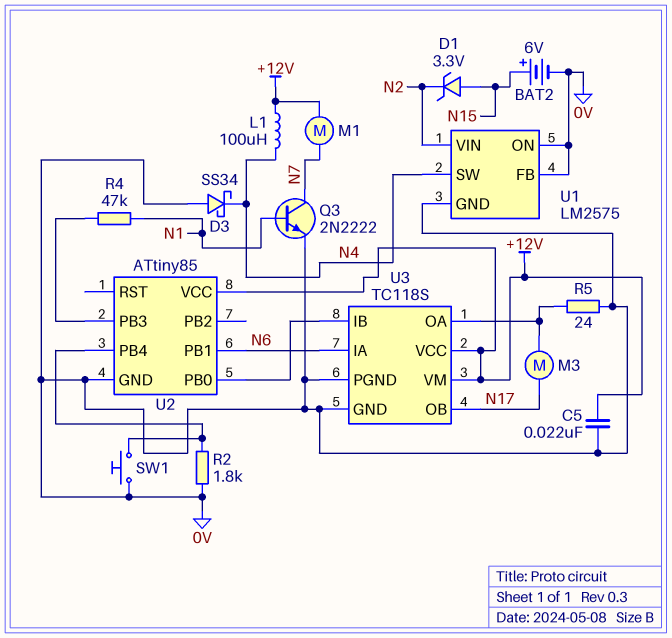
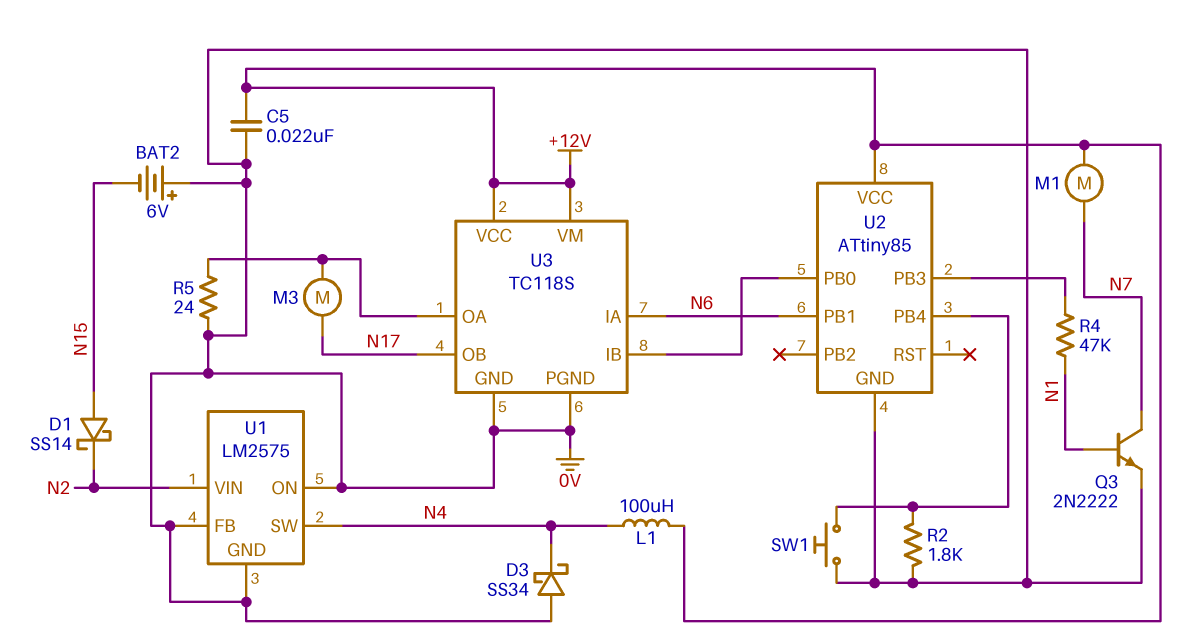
BAT2: 6V (plus N15, minus 0V) -> 6V (plus 0V, minus N15)
D1: zener 3.3V (A N15, K N2) -> schottky SS14 (A N15, K N2)

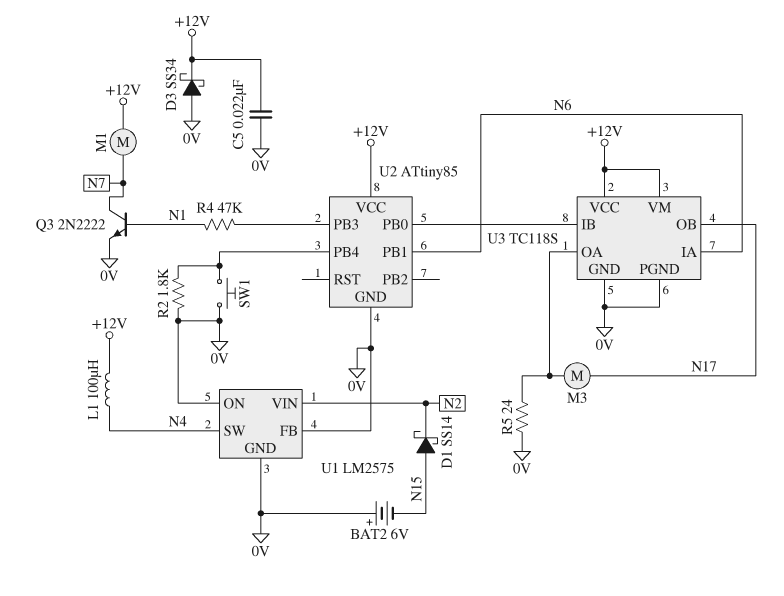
D3: schottky SS34 (A 0V, K N4) -> schottky SS34 (A 0V, K +12V)

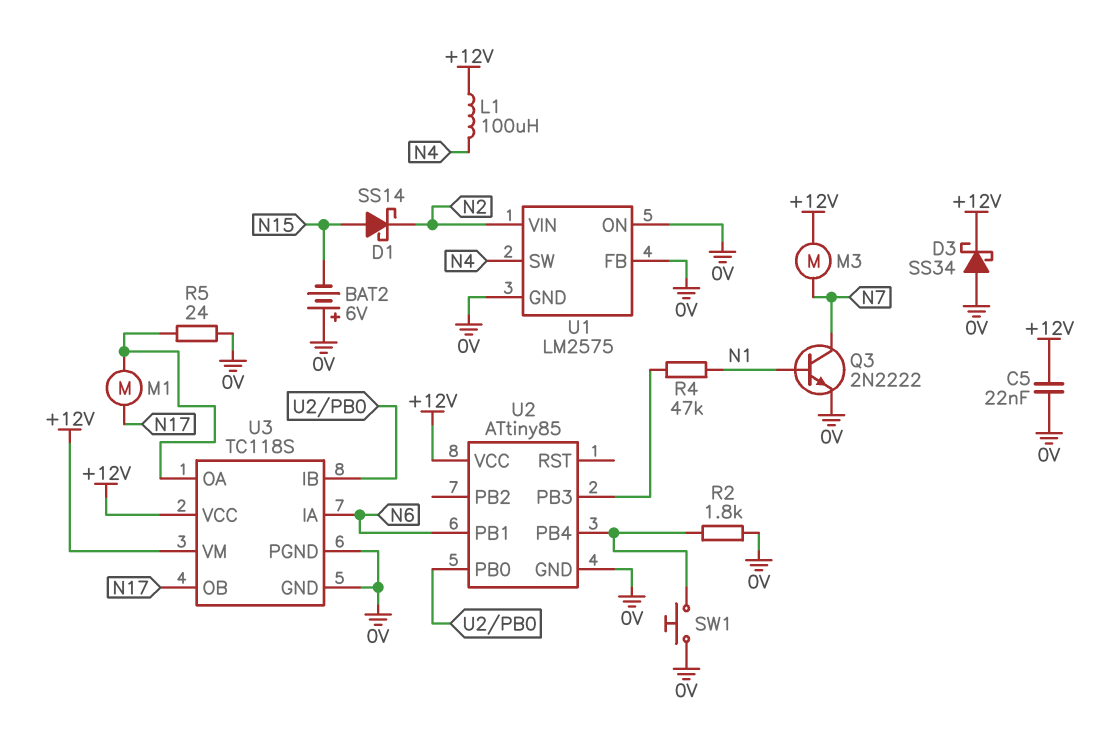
M1: motor (+12V, N7) -> motor (N17, U3/OA)
M3: motor (N17, U3/OA) -> motor (+12V, N7)

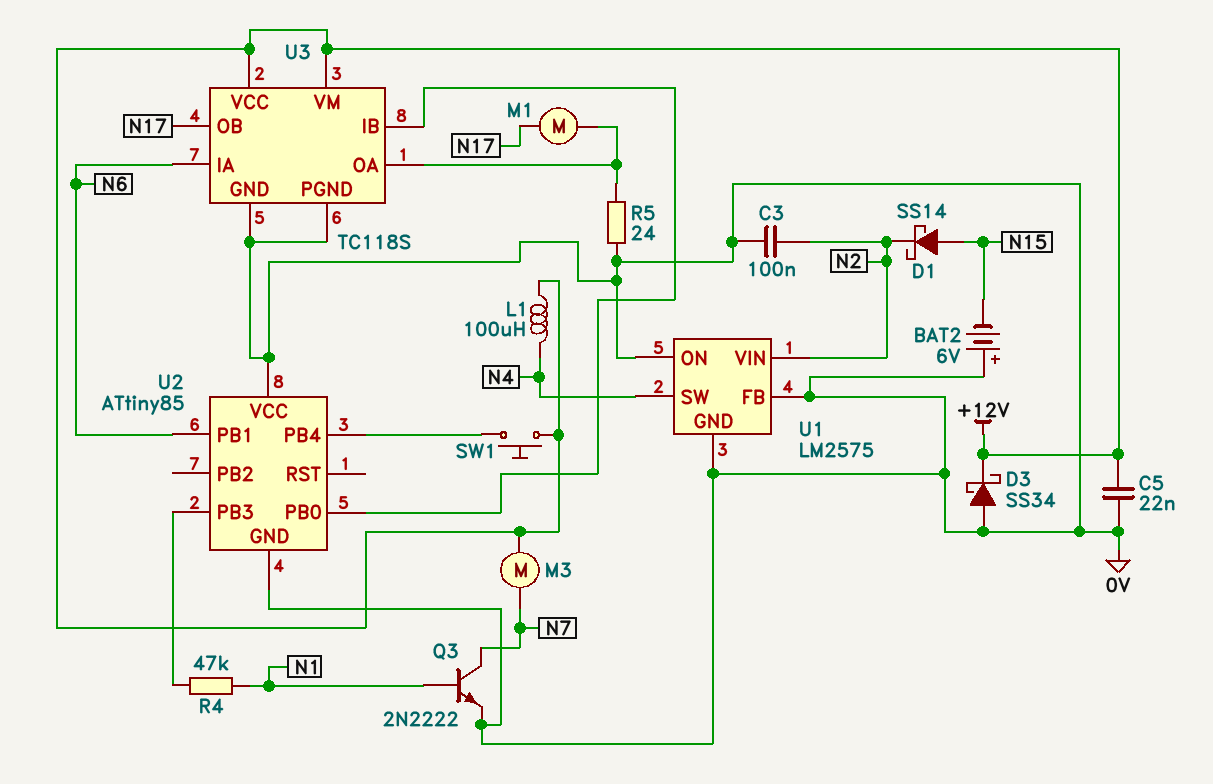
C3: none -> 100nF (0V, N2)
R2: 1.8k (0V, U2/PB4) -> none
SW1: button (0V, U2/PB4) -> button (+12V, U2/PB4)
U2 pin VCC: +12V -> 0V

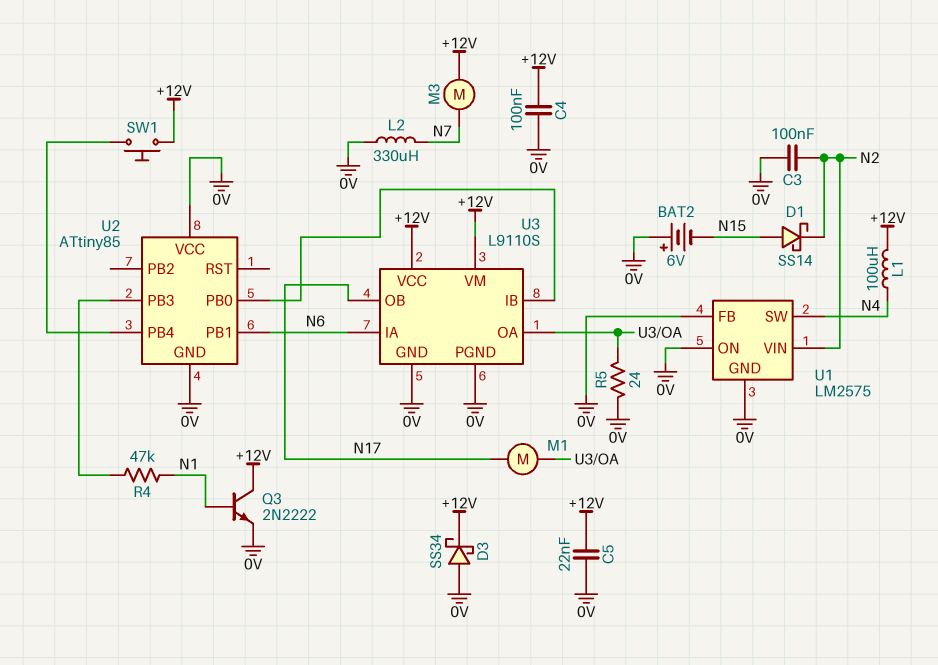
C4: none -> 100nF (+12V, 0V)
L2: none -> 330uH (0V, N7)
Q3: NPN 2N2222 (B N1, C N7, E 0V) -> NPN 2N2222 (B N1, C +12V, E 0V)
U3: TC118S -> L9110S

